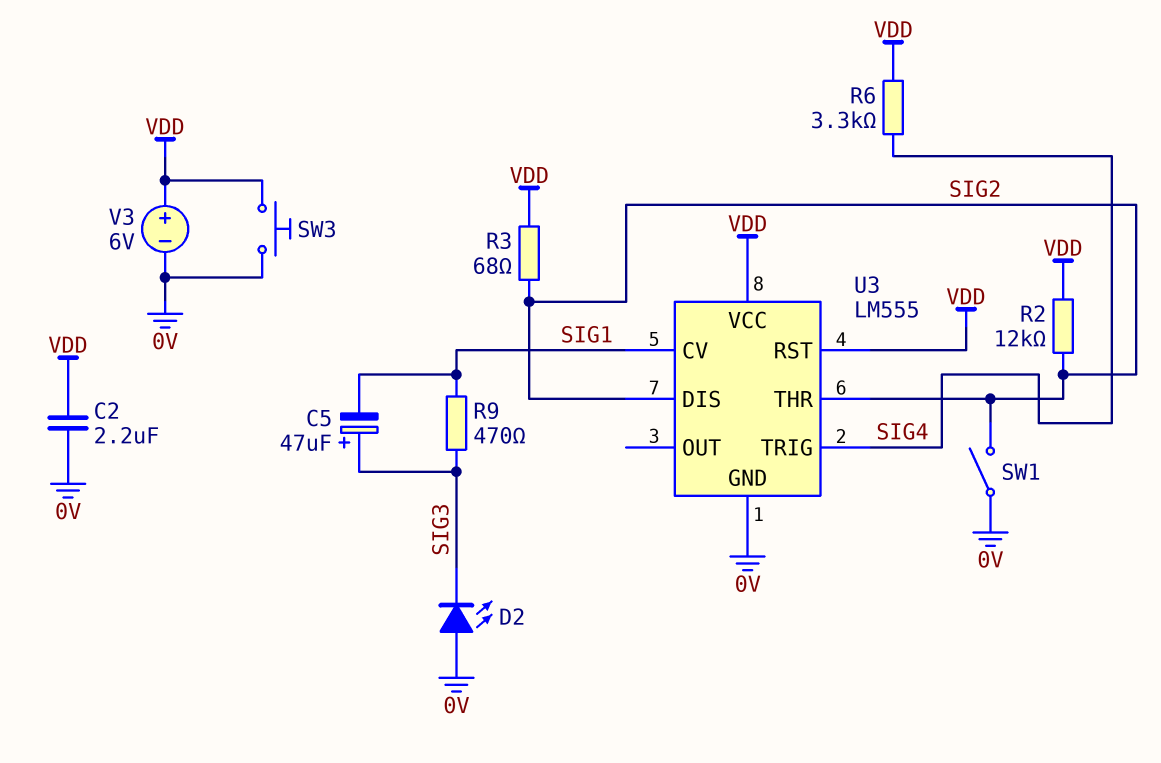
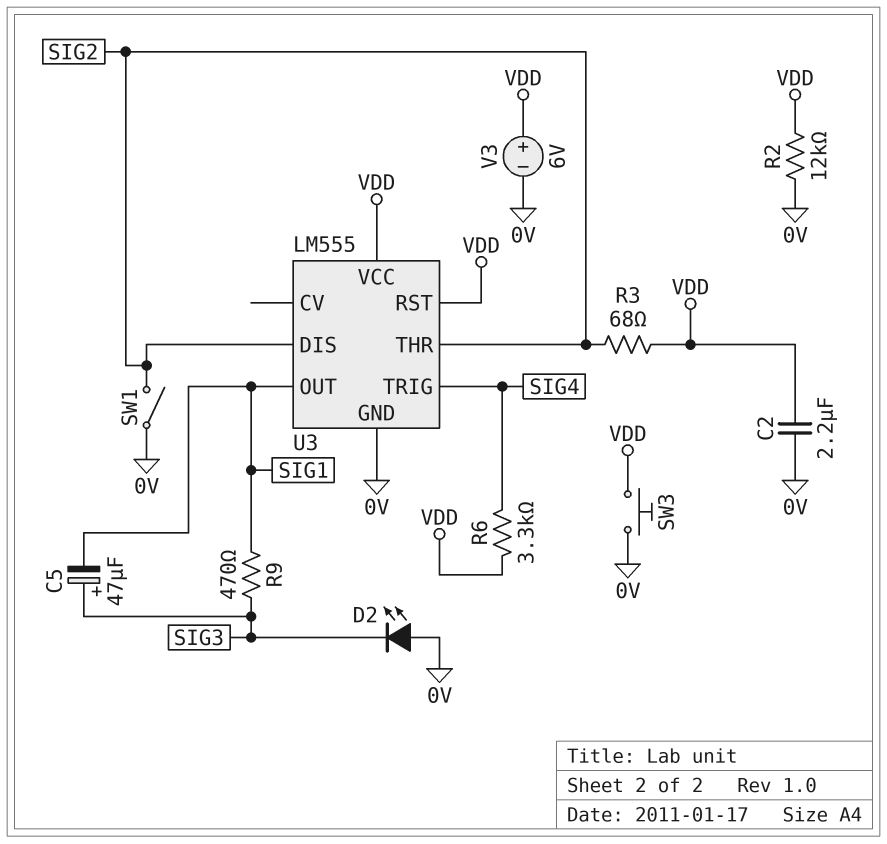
R2: 12k (SIG2, VDD) -> 12k (0V, VDD)
U3 pin CV: SIG1 -> none
U3 pin OUT: none -> SIG1

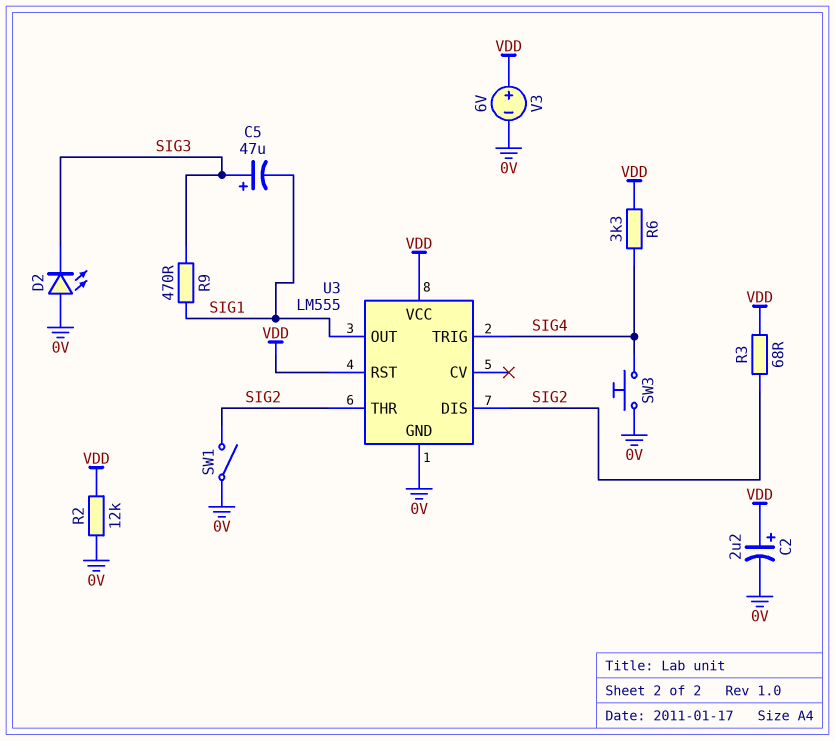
C2: 2.2uF (0V, VDD) -> 2.2uF (plus VDD, minus 0V)
SW3: button (0V, VDD) -> button (0V, SIG4)

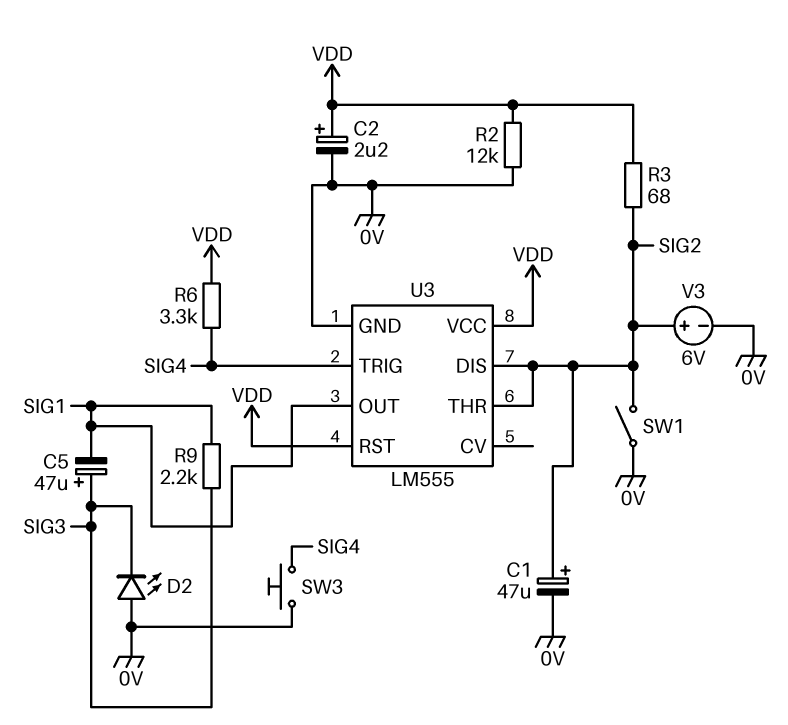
C1: none -> 47uF (plus SIG2, minus 0V)
R9: 470 (SIG1, SIG3) -> 2.2k (SIG1, SIG3)
V3: 6V (plus VDD, minus 0V) -> 6V (plus SIG2, minus 0V)

